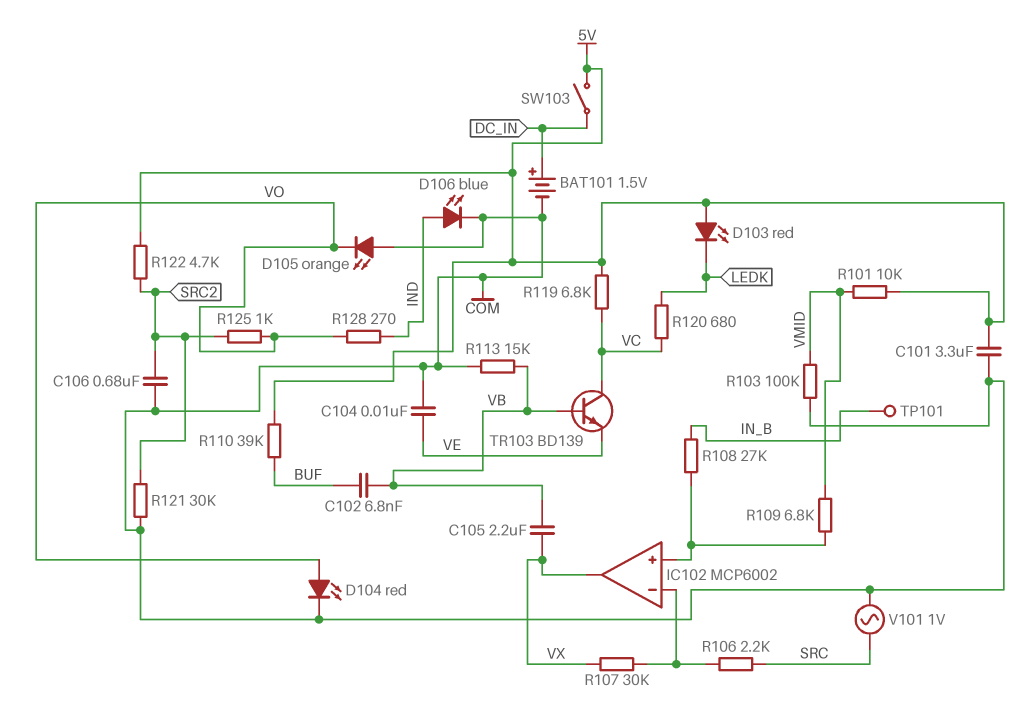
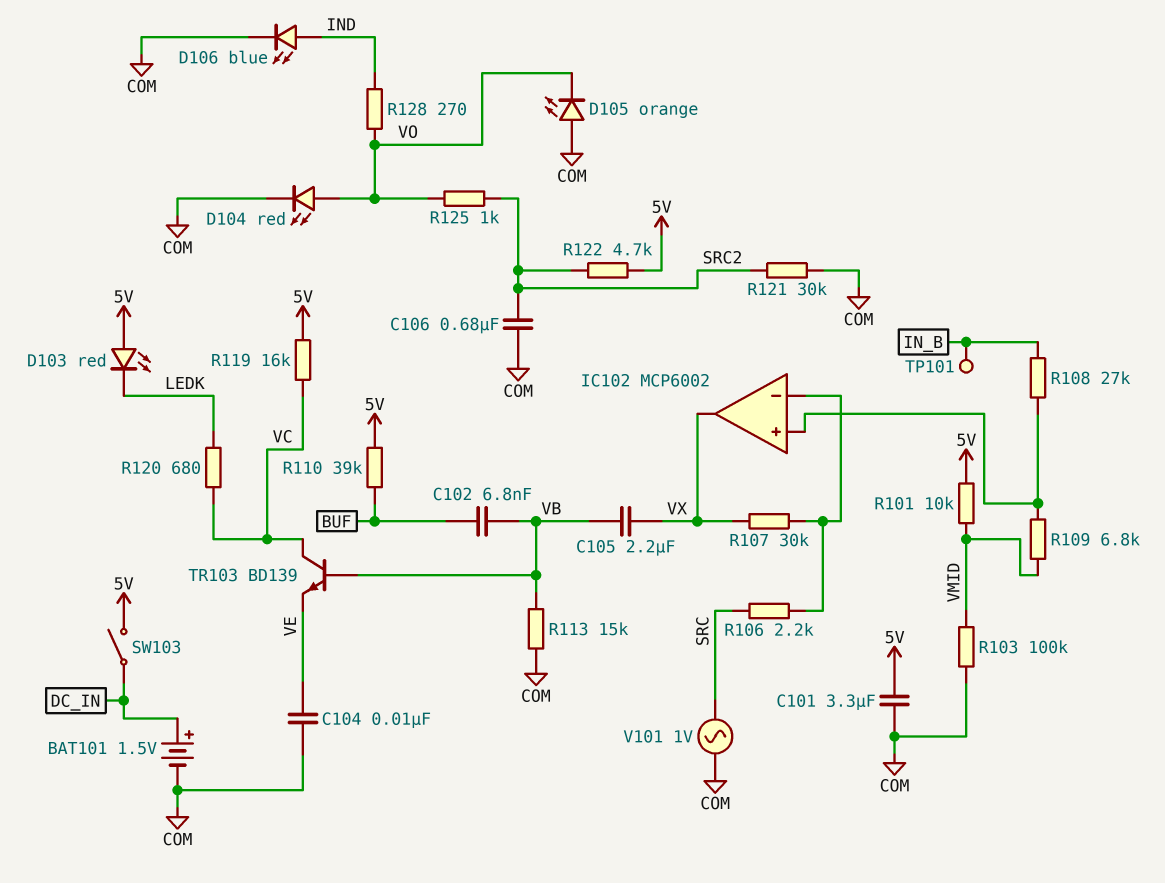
R119: 6.8k (5V, VC) -> 16k (5V, VC)

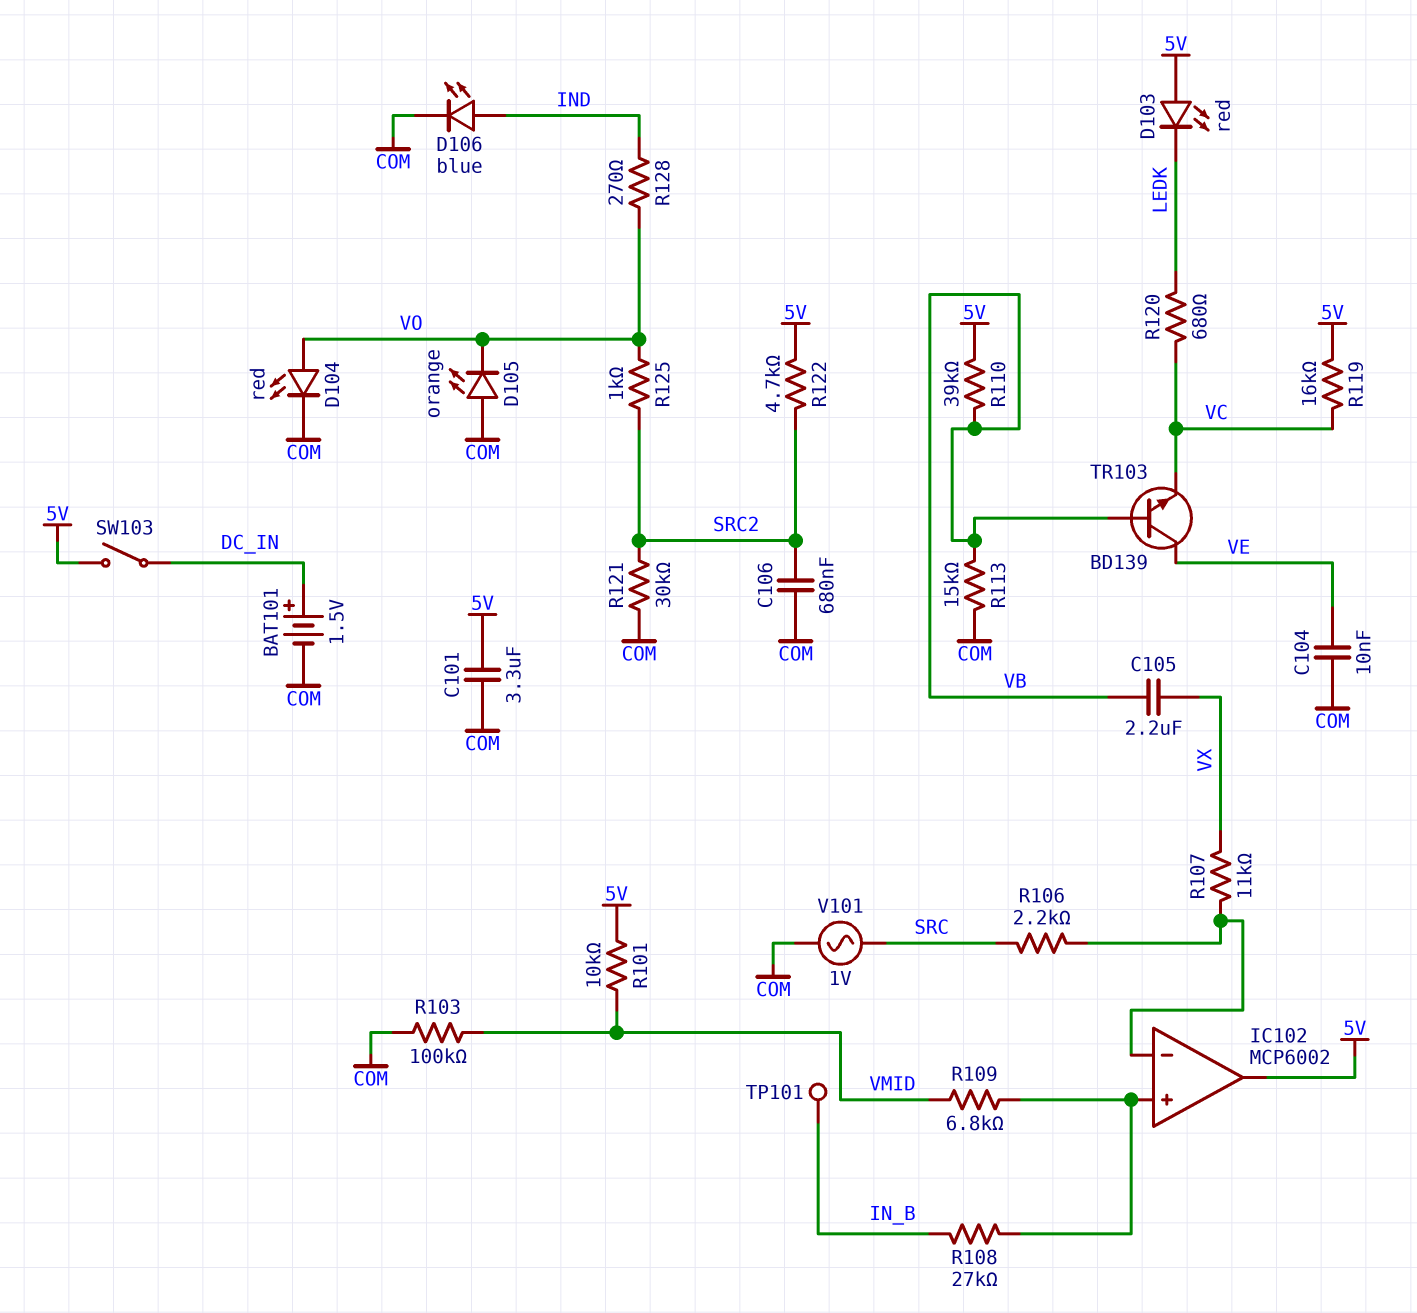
C102: 6.8nF (BUF, VB) -> none
IC102 pin out: VX -> 5V
R107: 30k (IC102/in-, VX) -> 11k (IC102/in-, VX)
R110: 39k (5V, BUF) -> 39k (5V, VB)
TR103: NPN BD139 (B VB, C VC, E VE) -> NPN BD139 (B VB, C VE, E VC)

